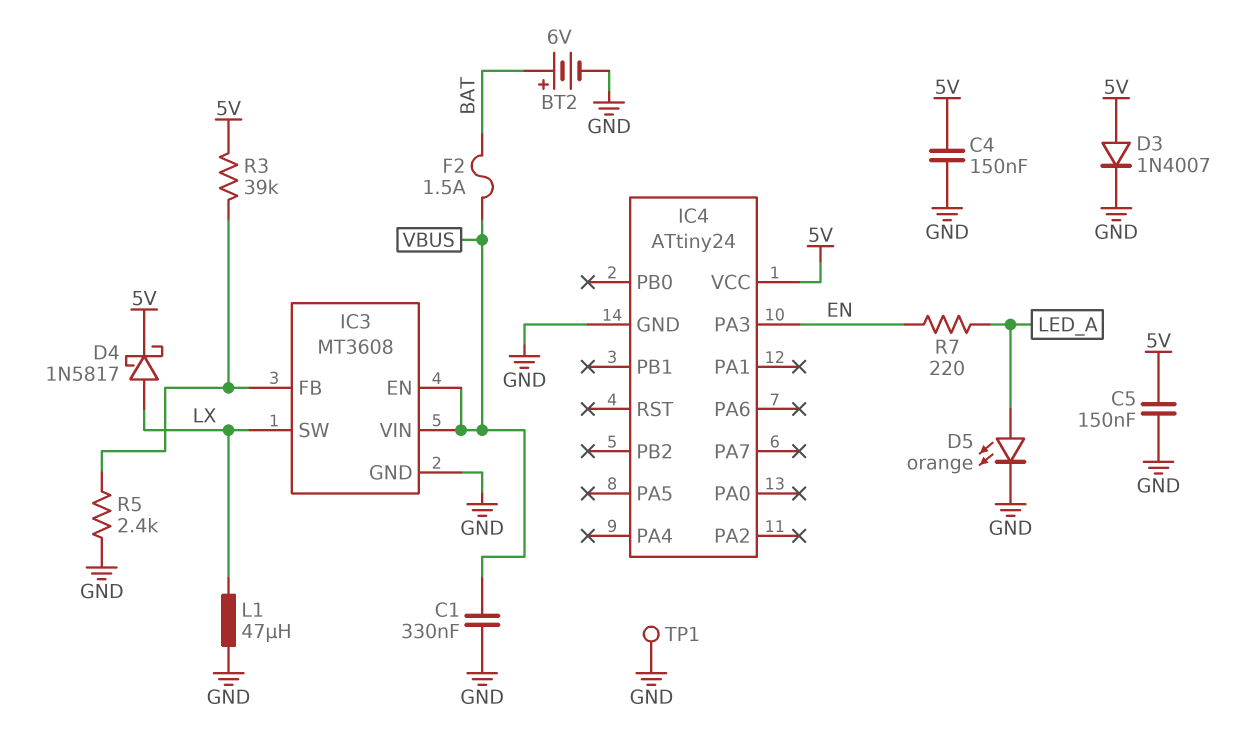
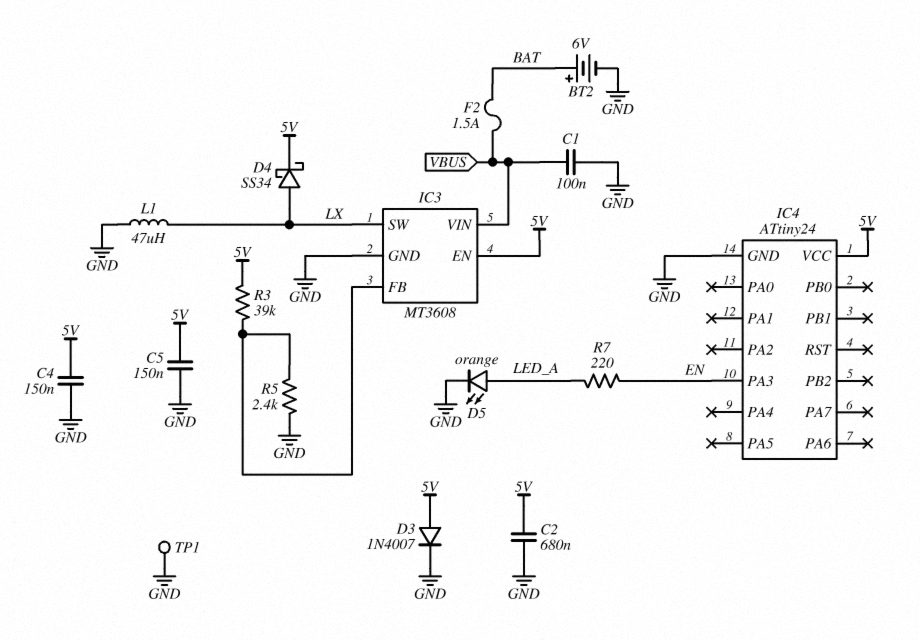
C1: 330nF (GND, VBUS) -> 100nF (GND, VBUS)
C2: none -> 680nF (5V, GND)
D4: schottky 1N5817 (A LX, K 5V) -> schottky SS34 (A LX, K 5V)
IC3 pin EN: VBUS -> 5V

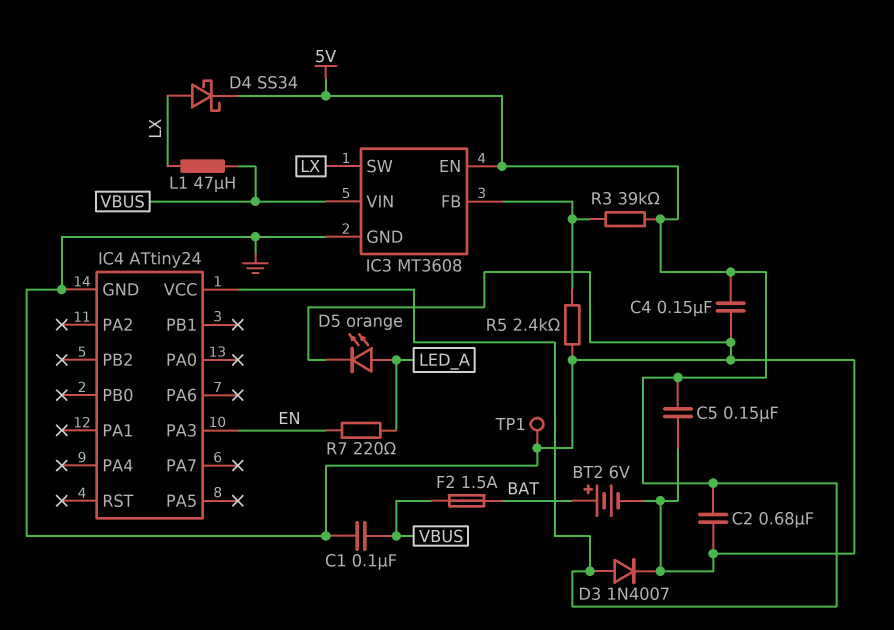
L1: 47uH (GND, LX) -> 47uH (LX, VBUS)

